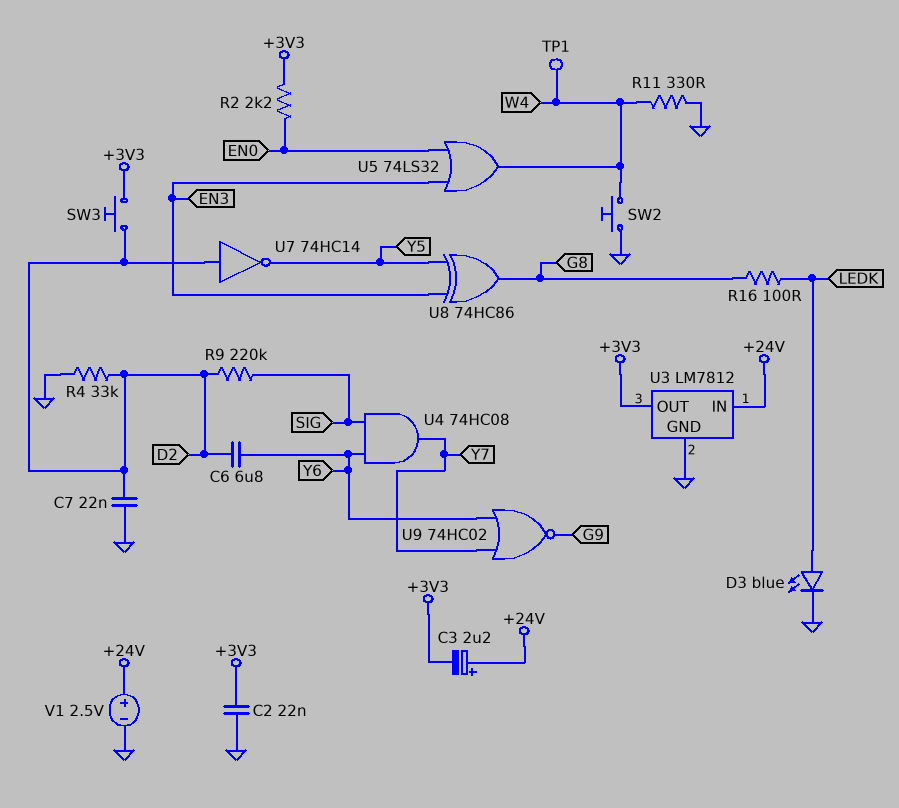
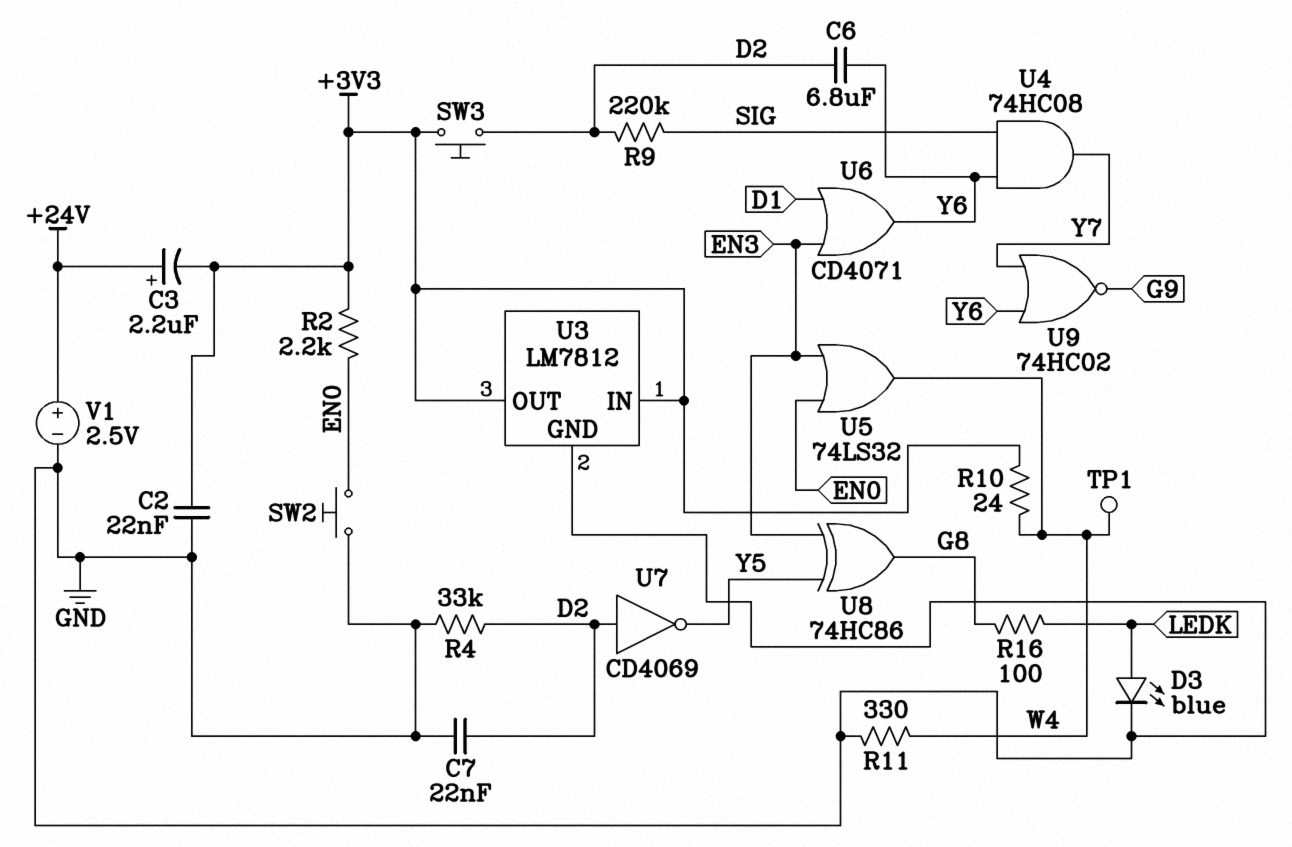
R10: none -> 24 (+3V3, W4)
SW2: button (GND, W4) -> button (EN0, GND)
U3 pin IN: +24V -> +3V3
U6: none -> OR CD4071 (in D1, in EN3, out Y6)
U7: NOT 74HC14 (in D2, out Y5) -> NOT CD4069 (in D2, out Y5)

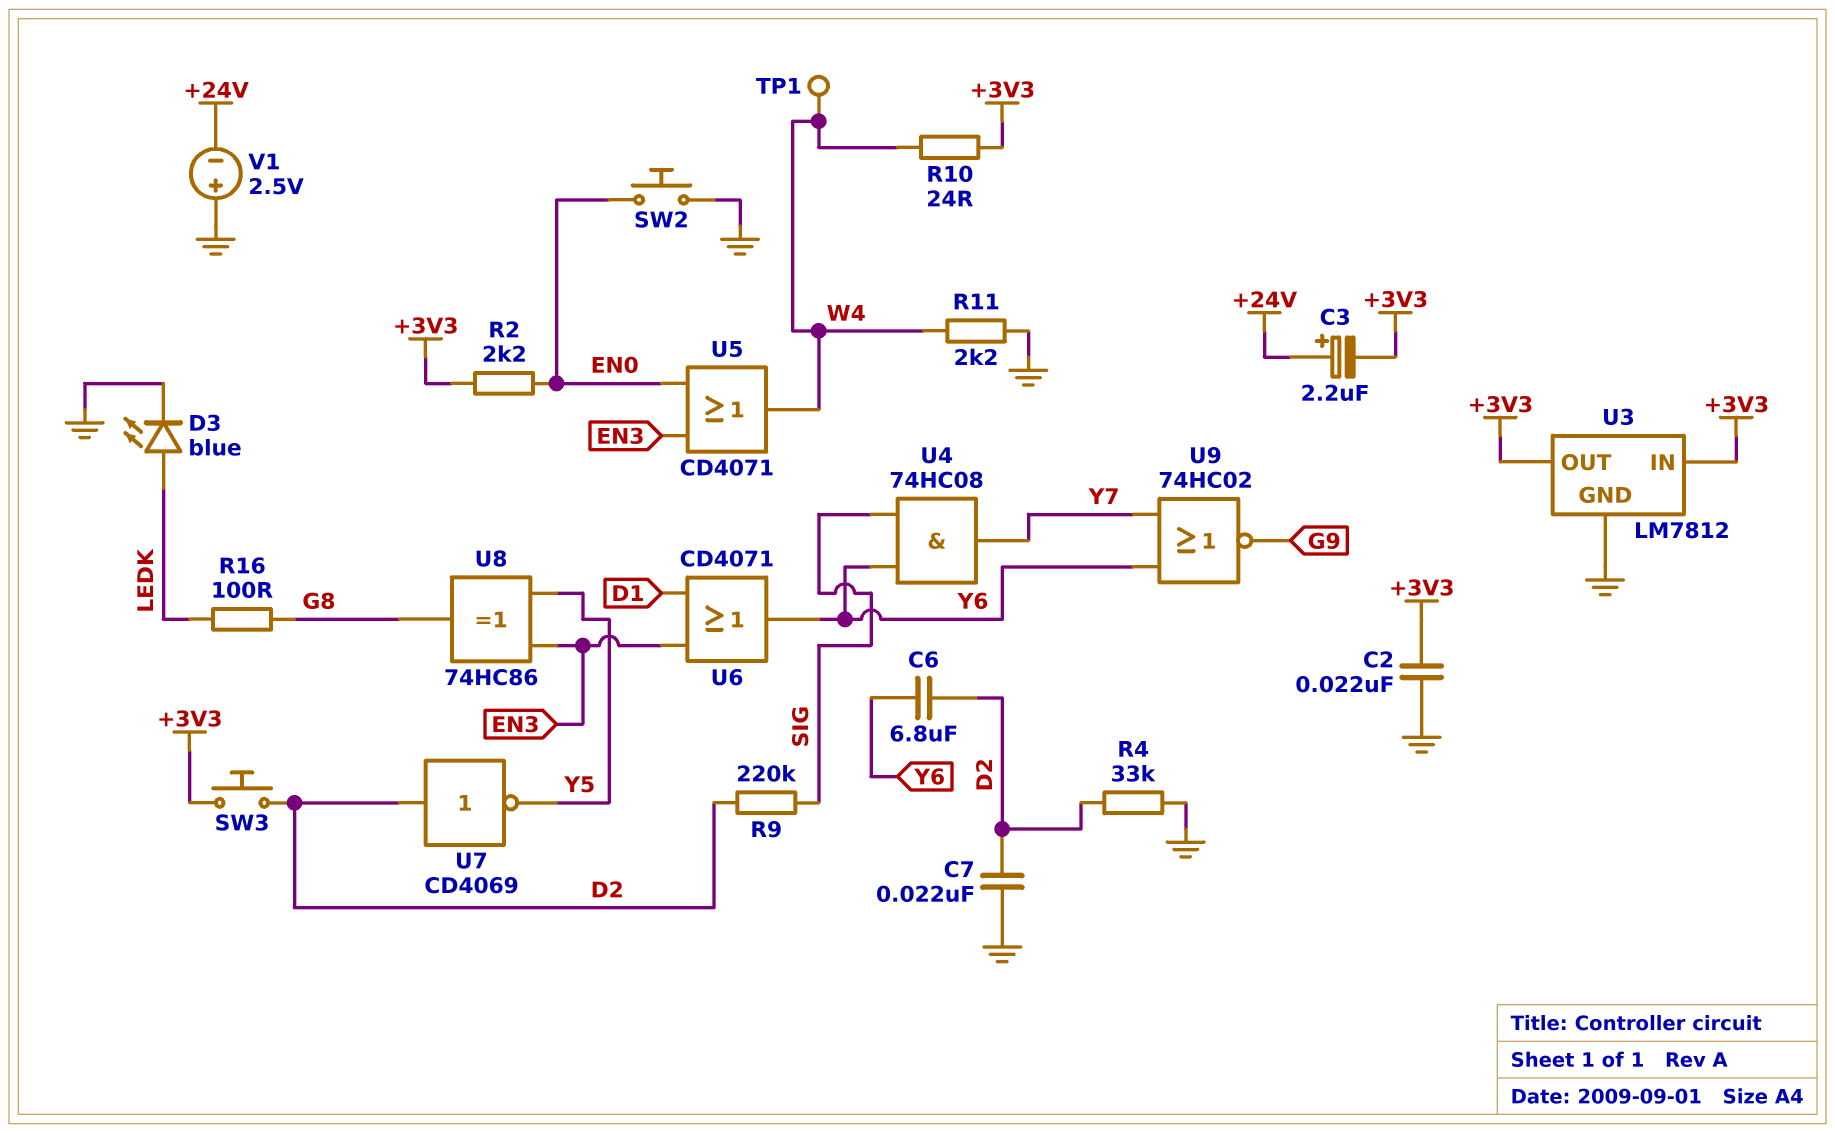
R11: 330 (GND, W4) -> 2.2k (GND, W4)
U5: OR 74LS32 (in EN0, in EN3, out W4) -> OR CD4071 (in EN0, in EN3, out W4)
V1: 2.5V (plus +24V, minus GND) -> 2.5V (plus GND, minus +24V)

